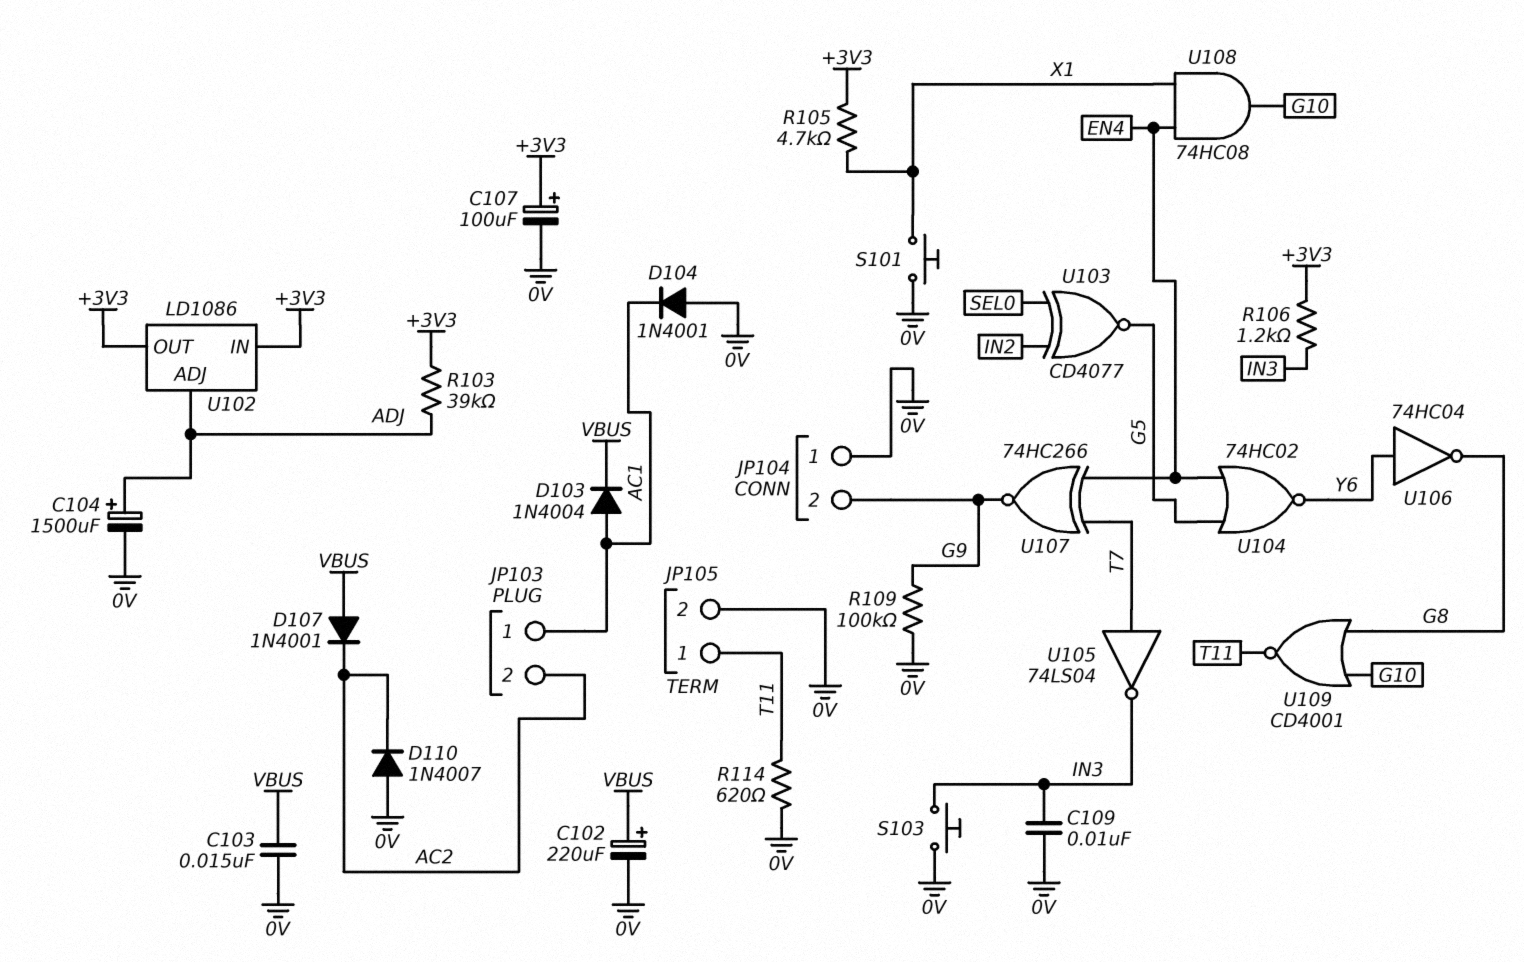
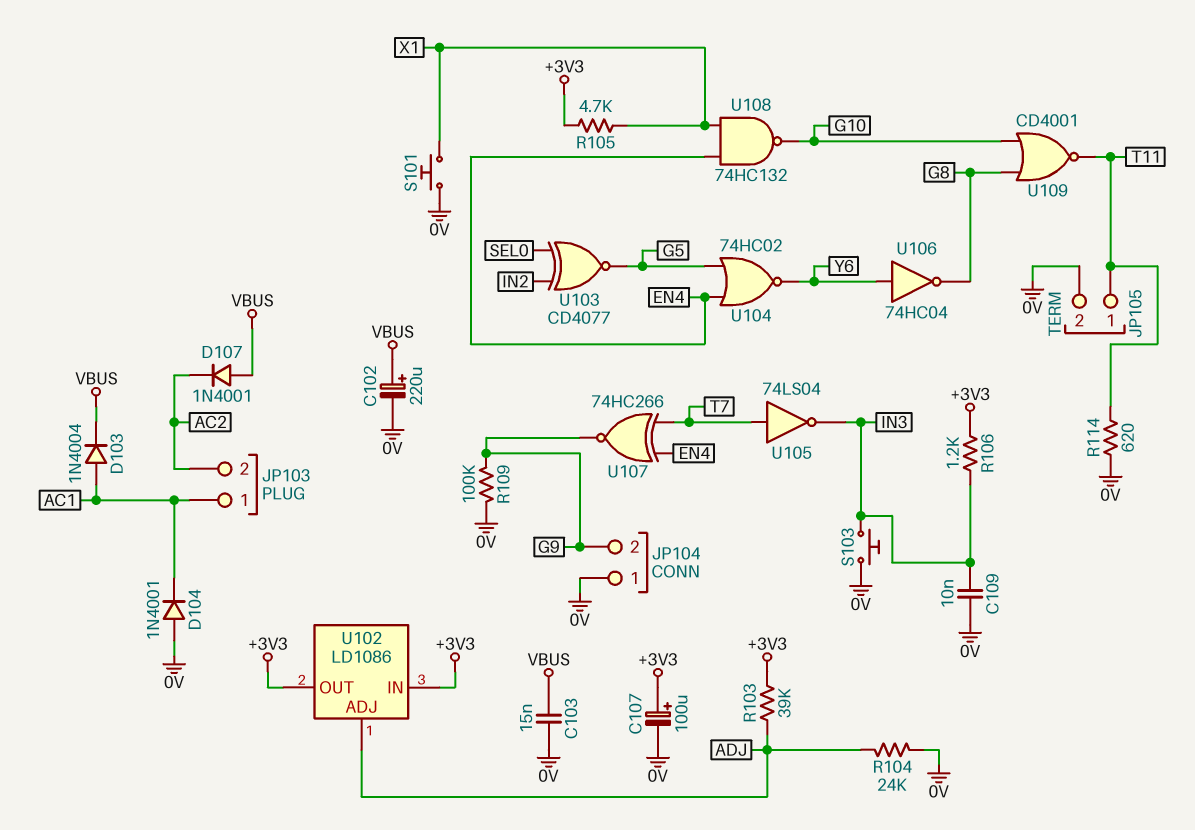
C104: 1500uF (plus ADJ, minus 0V) -> none
D110: diode 1N4007 (A 0V, K AC2) -> none
R104: none -> 24k (0V, ADJ)
U108: AND 74HC08 (in EN4, in X1, out G10) -> NAND 74HC132 (in EN4, in X1, out G10)

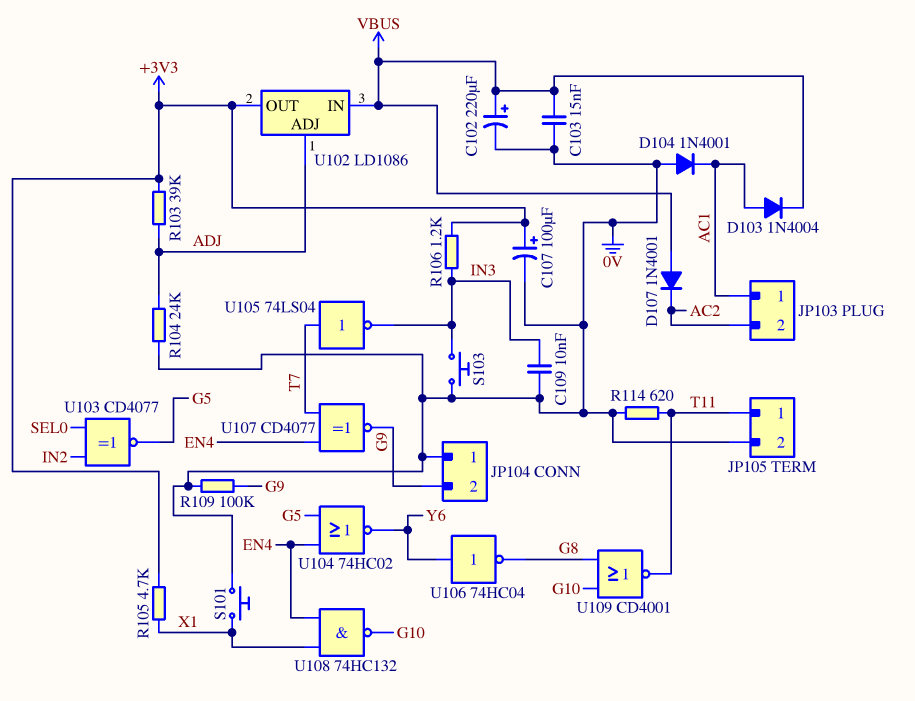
U102 pin IN: +3V3 -> VBUS
U107: XNOR 74HC266 (in EN4, in T7, out G9) -> XNOR CD4077 (in EN4, in T7, out G9)

